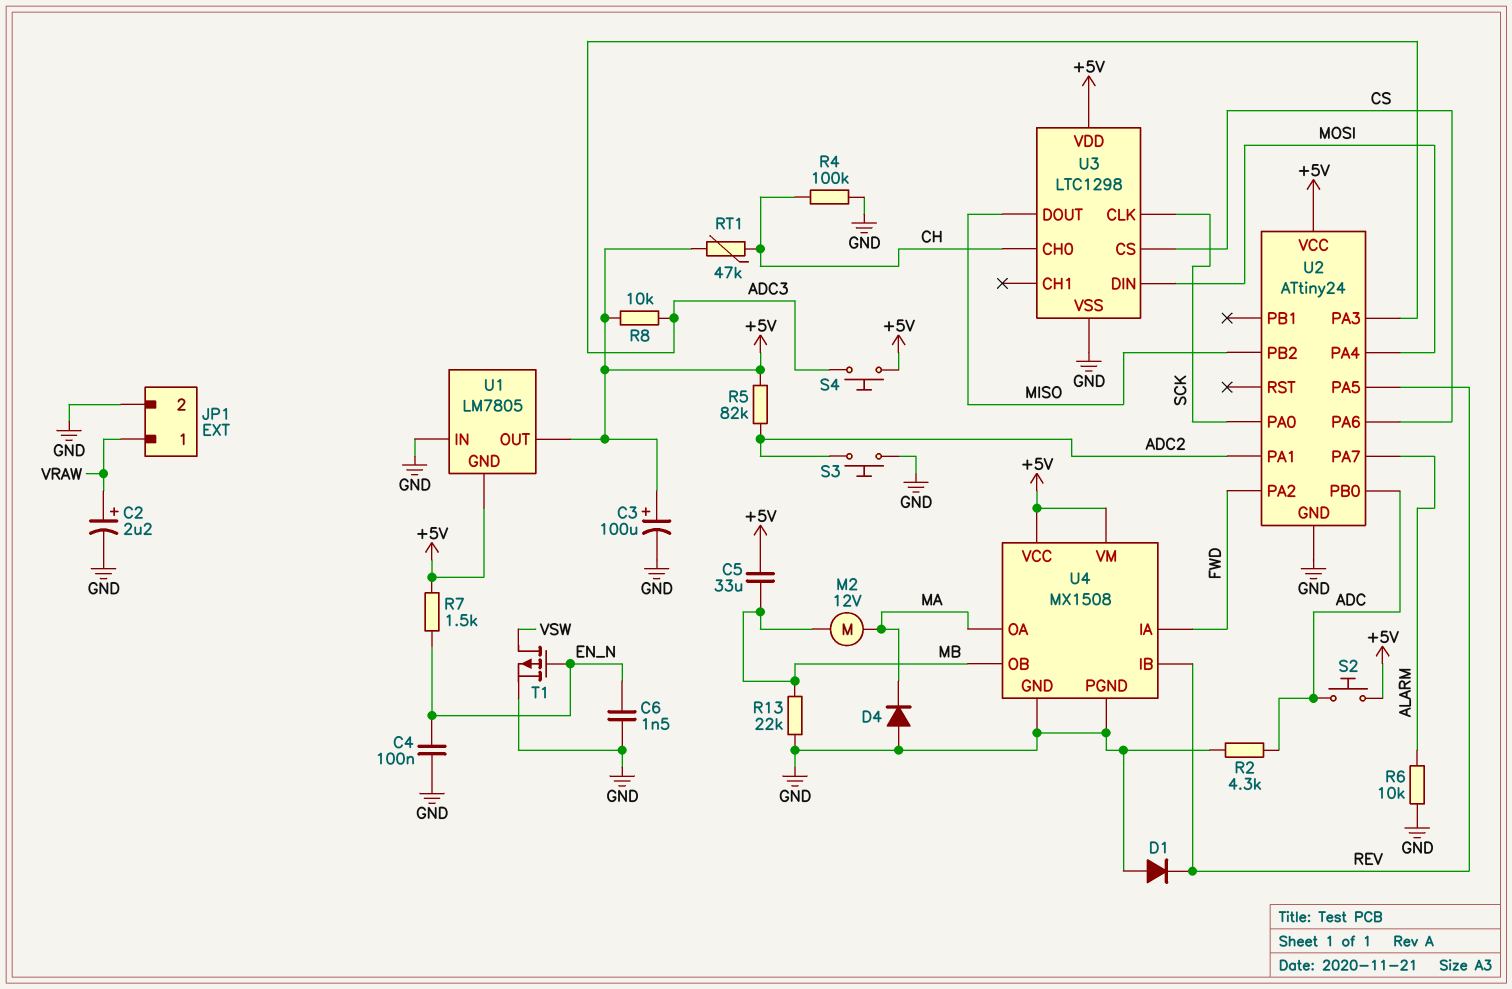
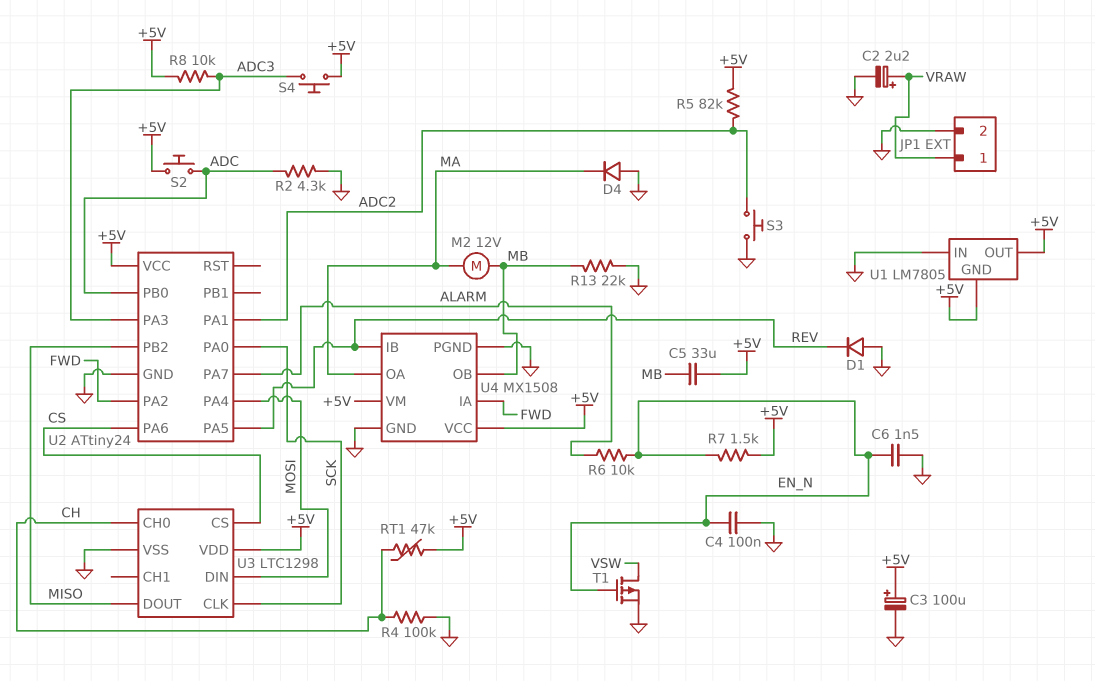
R6: 10k (ALARM, GND) -> 10k (ALARM, EN_N)

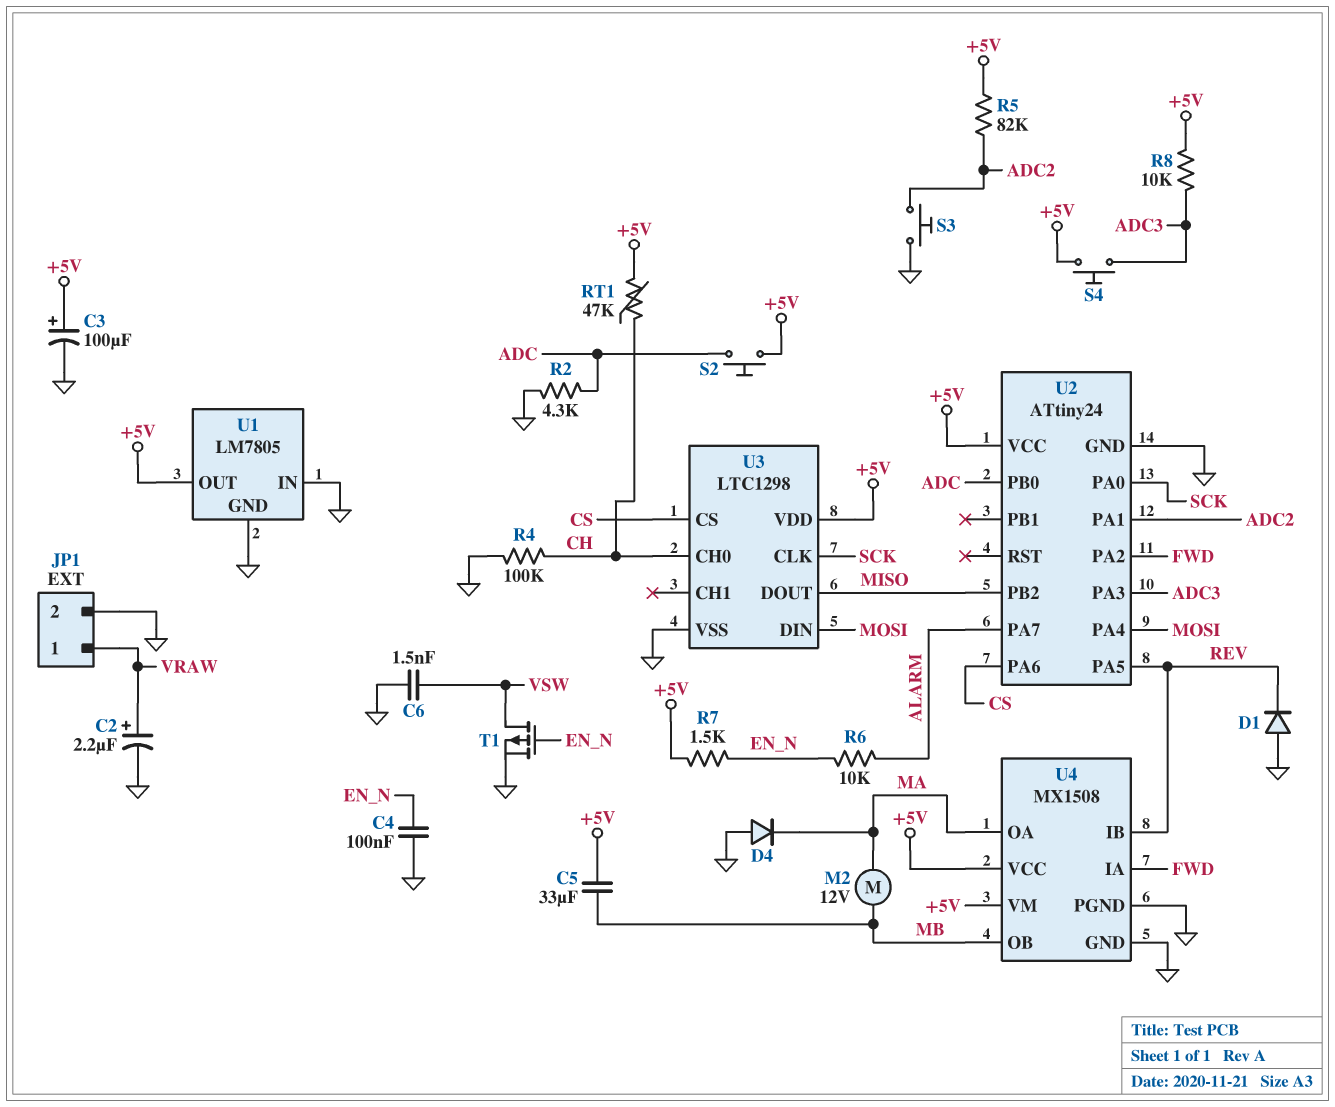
C6: 1.5nF (EN_N, GND) -> 1.5nF (GND, VSW)
R13: 22k (GND, MB) -> none
U1 pin GND: +5V -> GND

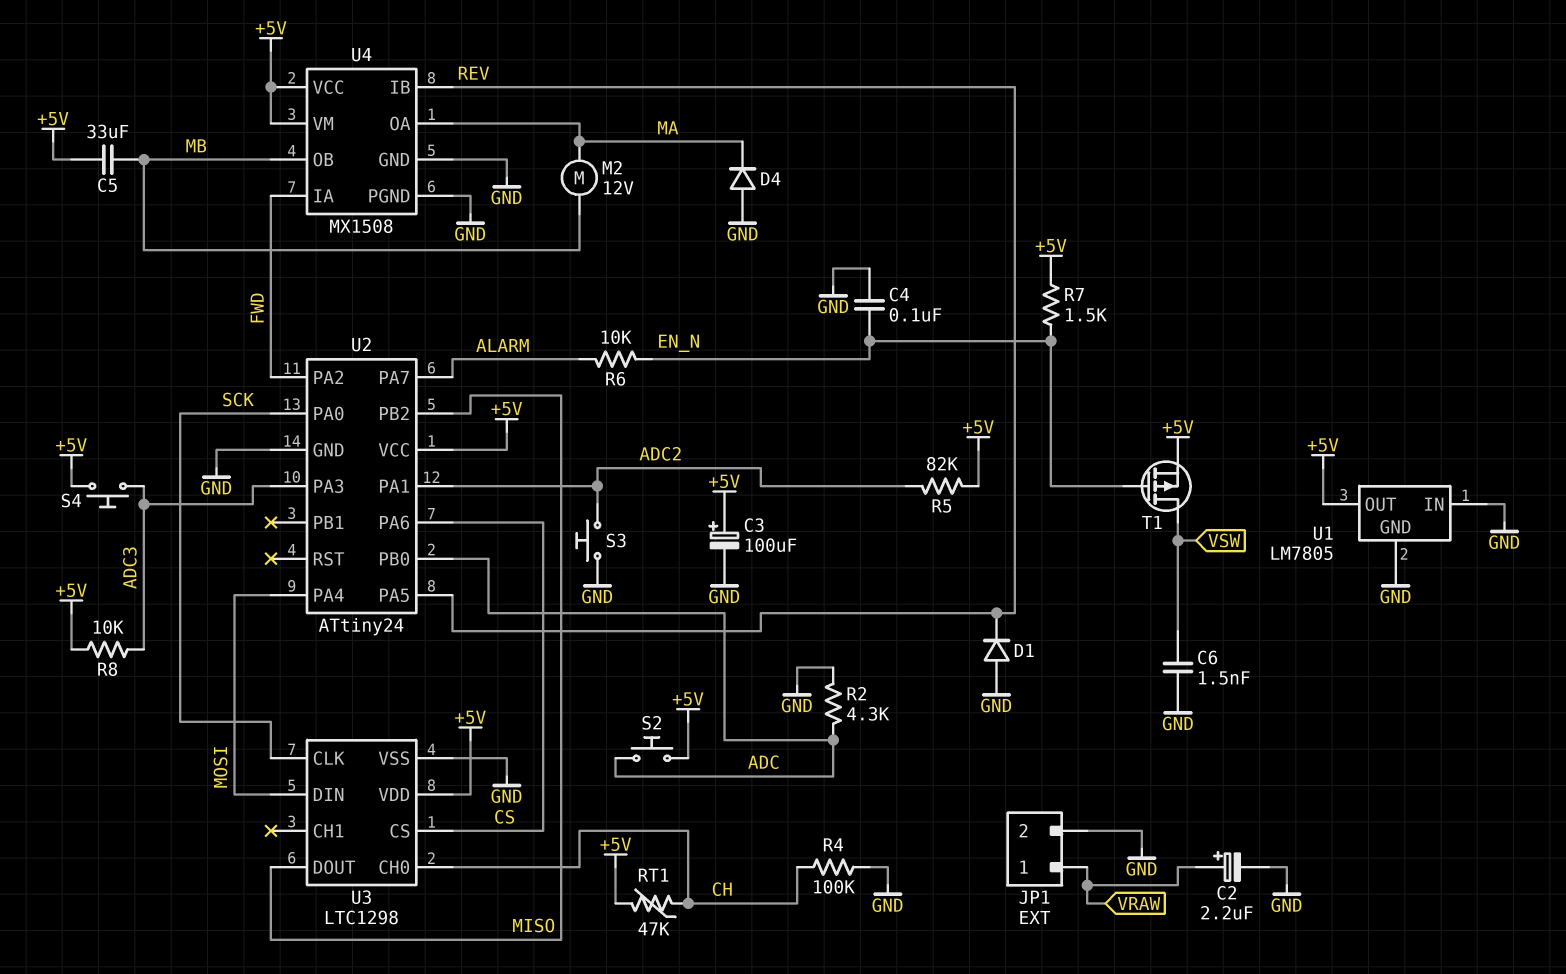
T1: PMOS (G EN_N, D VSW, S GND) -> PMOS (G EN_N, D VSW, S +5V)

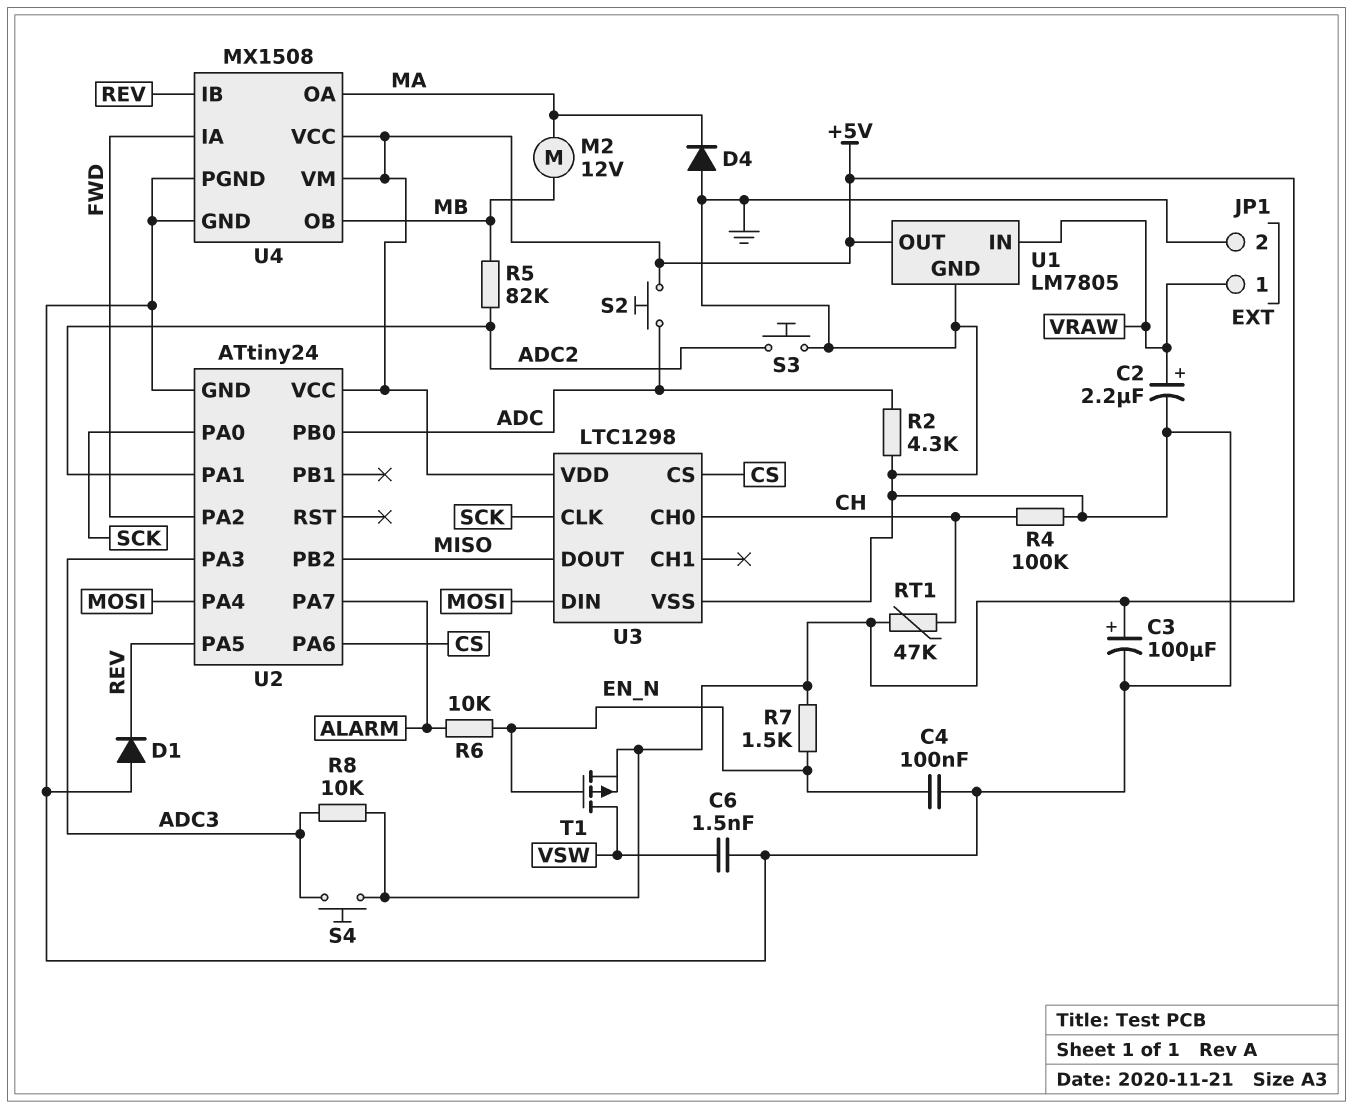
C5: 33uF (+5V, MB) -> none
R5: 82k (+5V, ADC2) -> 82k (ADC2, MB)
U1 pin IN: GND -> VRAW

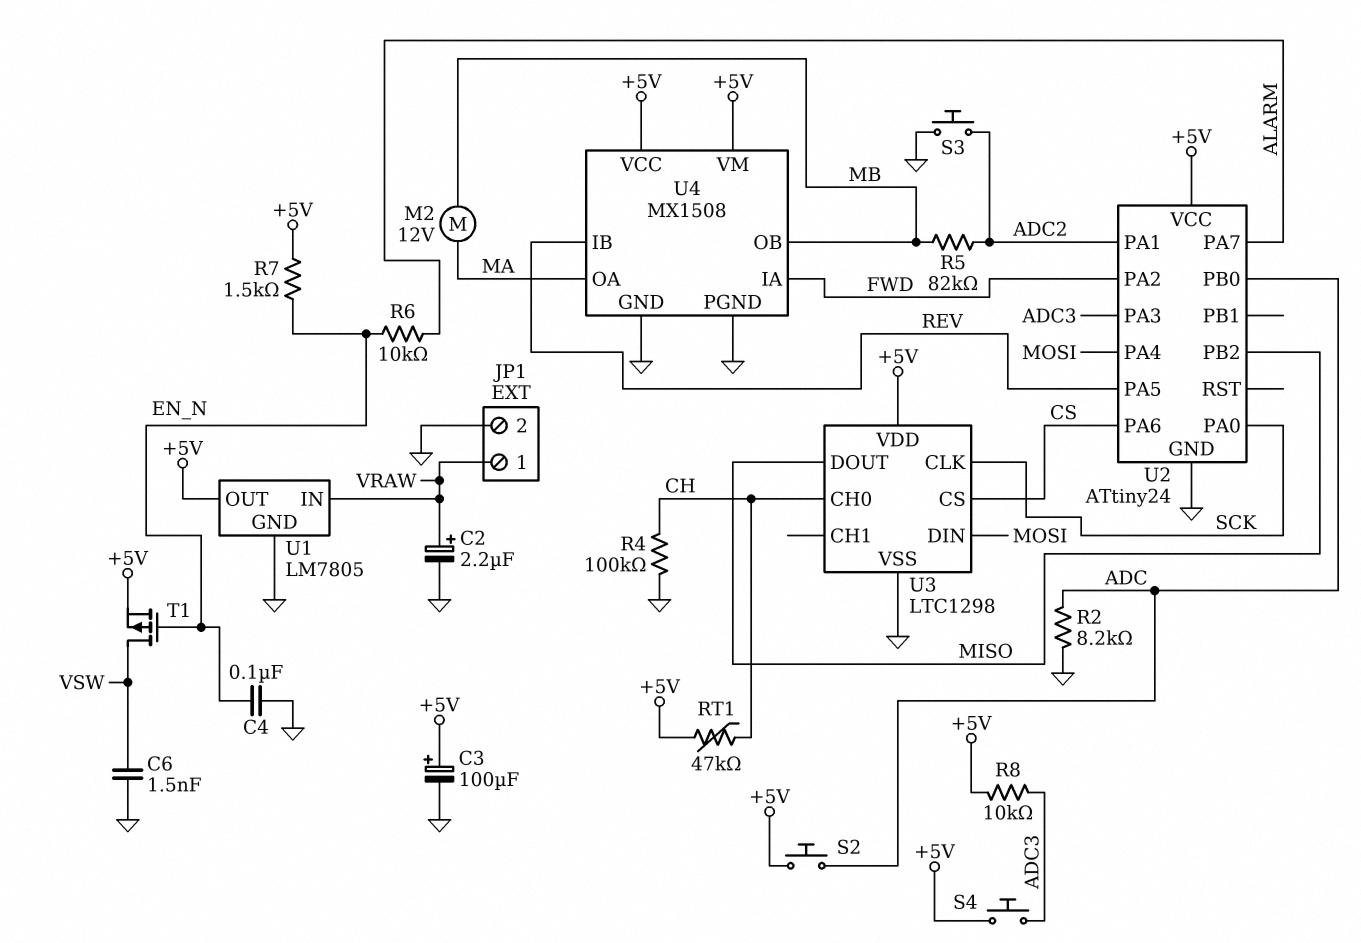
D1: diode (A GND, K REV) -> none
D4: diode (A GND, K MA) -> none
R2: 4.3k (ADC, GND) -> 8.2k (ADC, GND)

